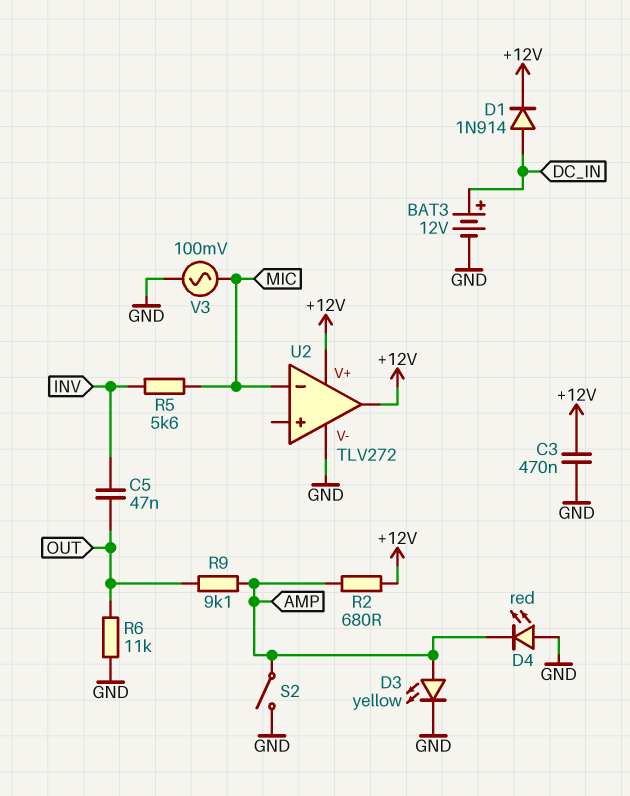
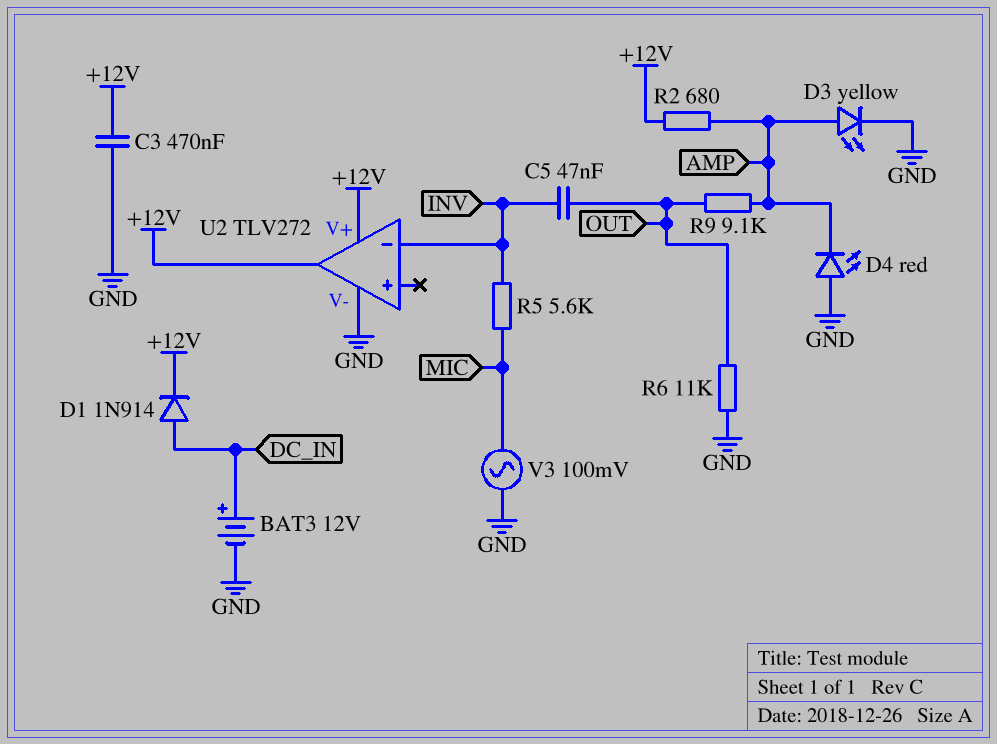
S2: switch (AMP, GND) -> none
U2 pin in-: MIC -> INV

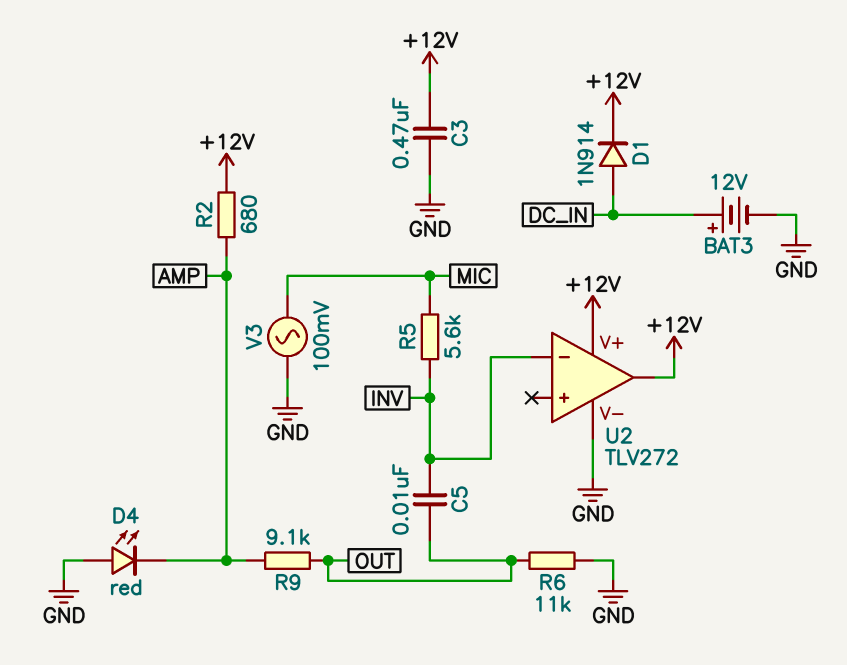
C5: 47nF (INV, OUT) -> 10nF (INV, OUT)
D3: LED yellow (A AMP, K GND) -> none

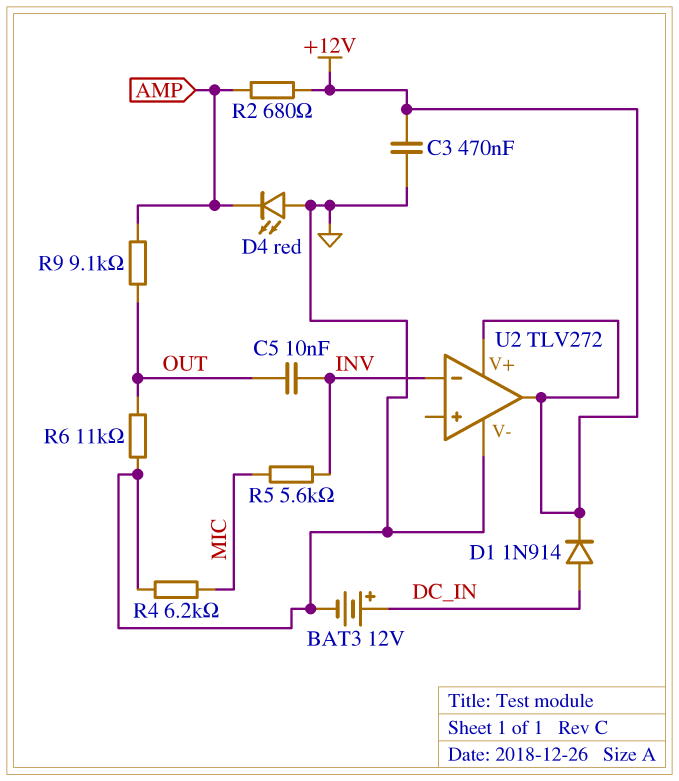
R4: none -> 6.2k (GND, MIC)
V3: AC 100mV (GND, MIC) -> none

